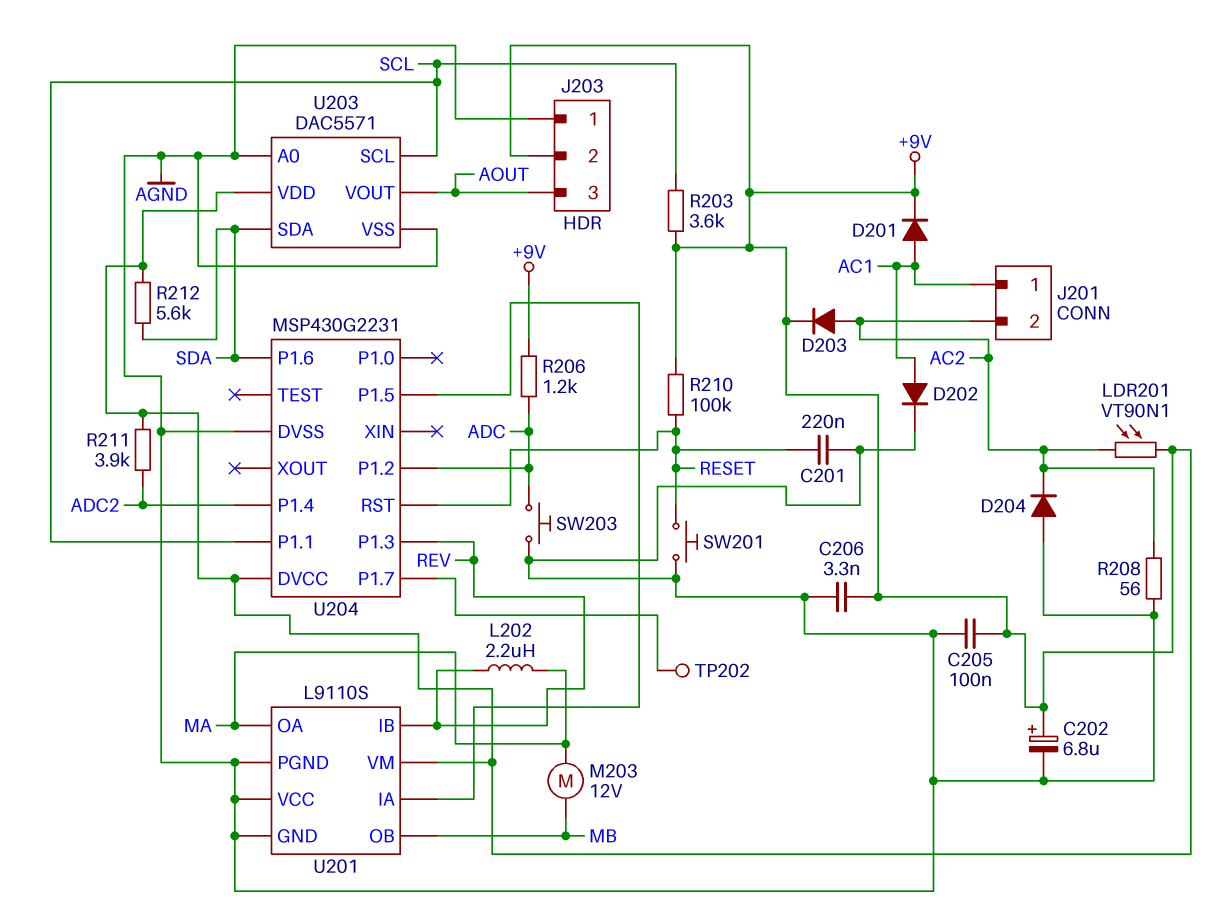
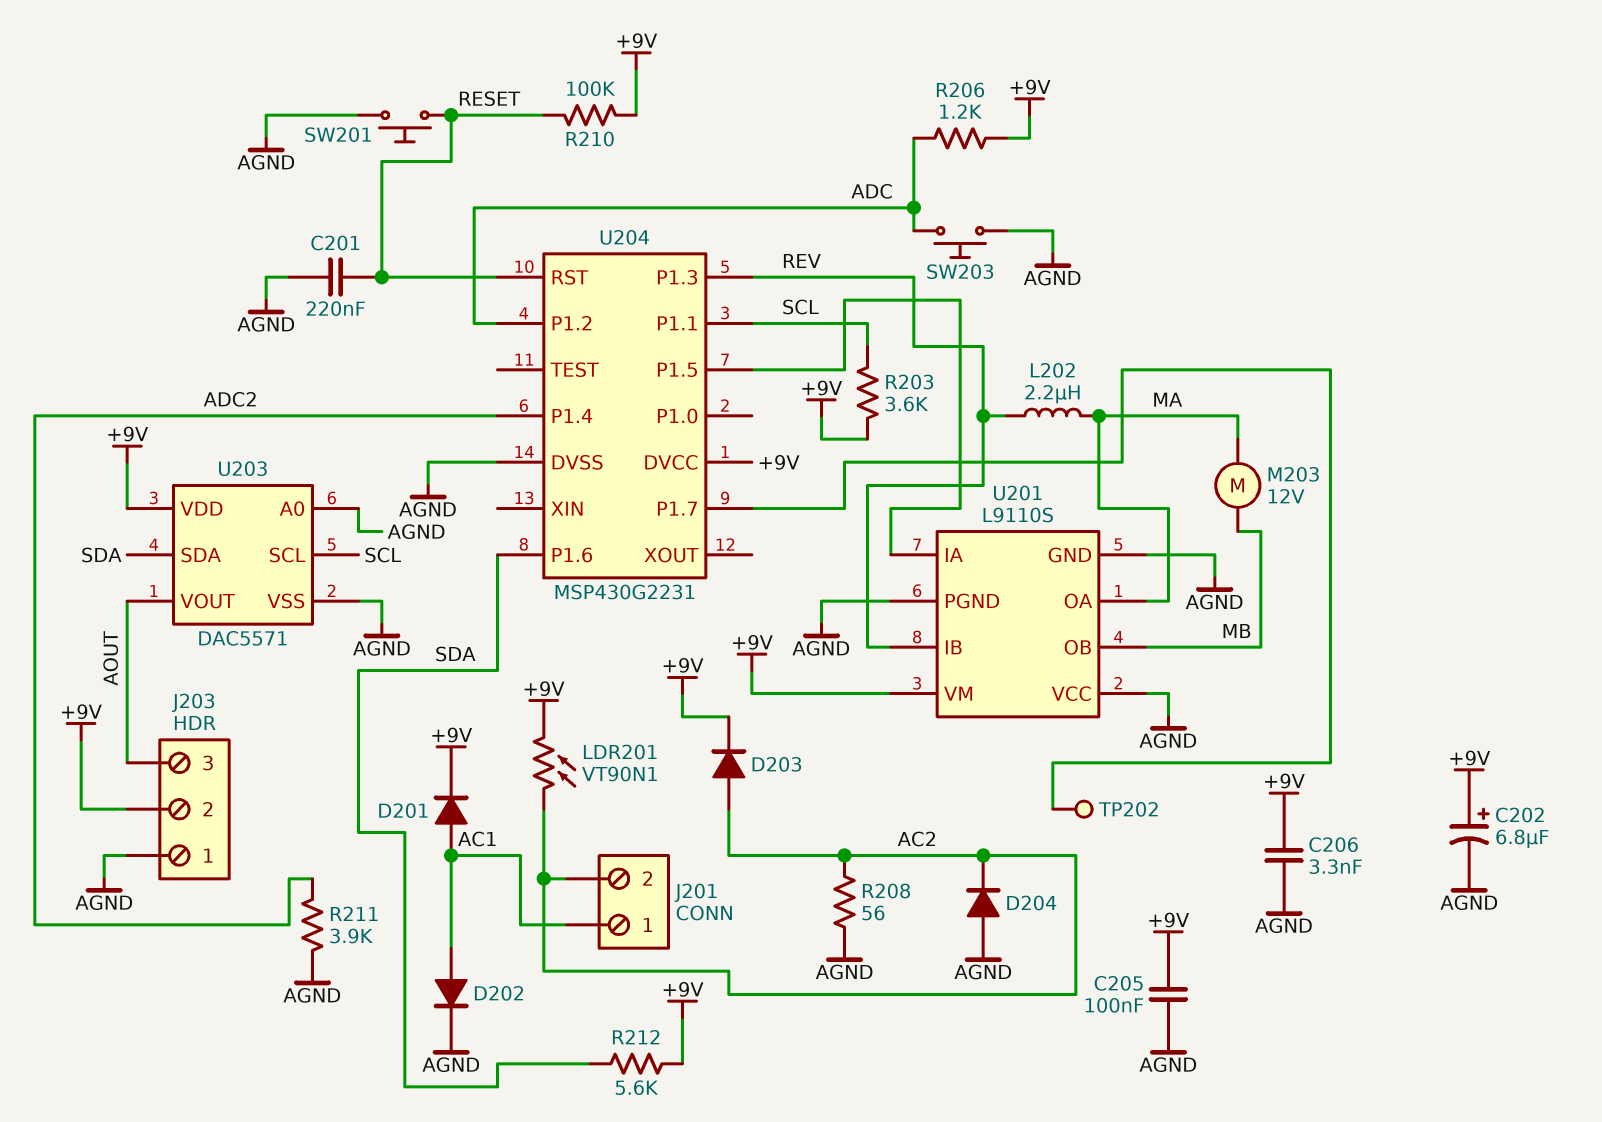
R211: 3.9k (+9V, ADC2) -> 3.9k (ADC2, AGND)

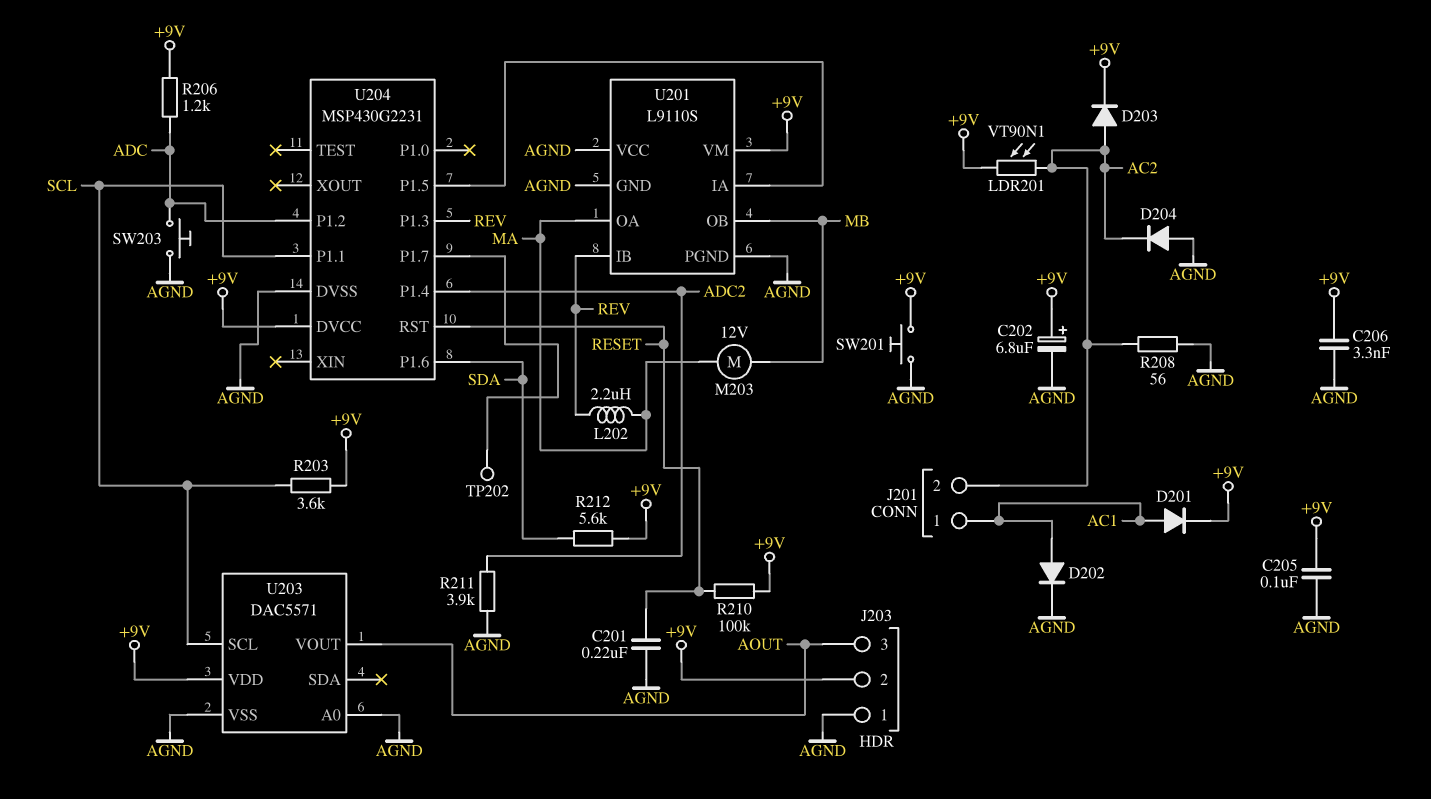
SW201: button (AGND, RESET) -> button (+9V, AGND)
U203 pin SDA: SDA -> none

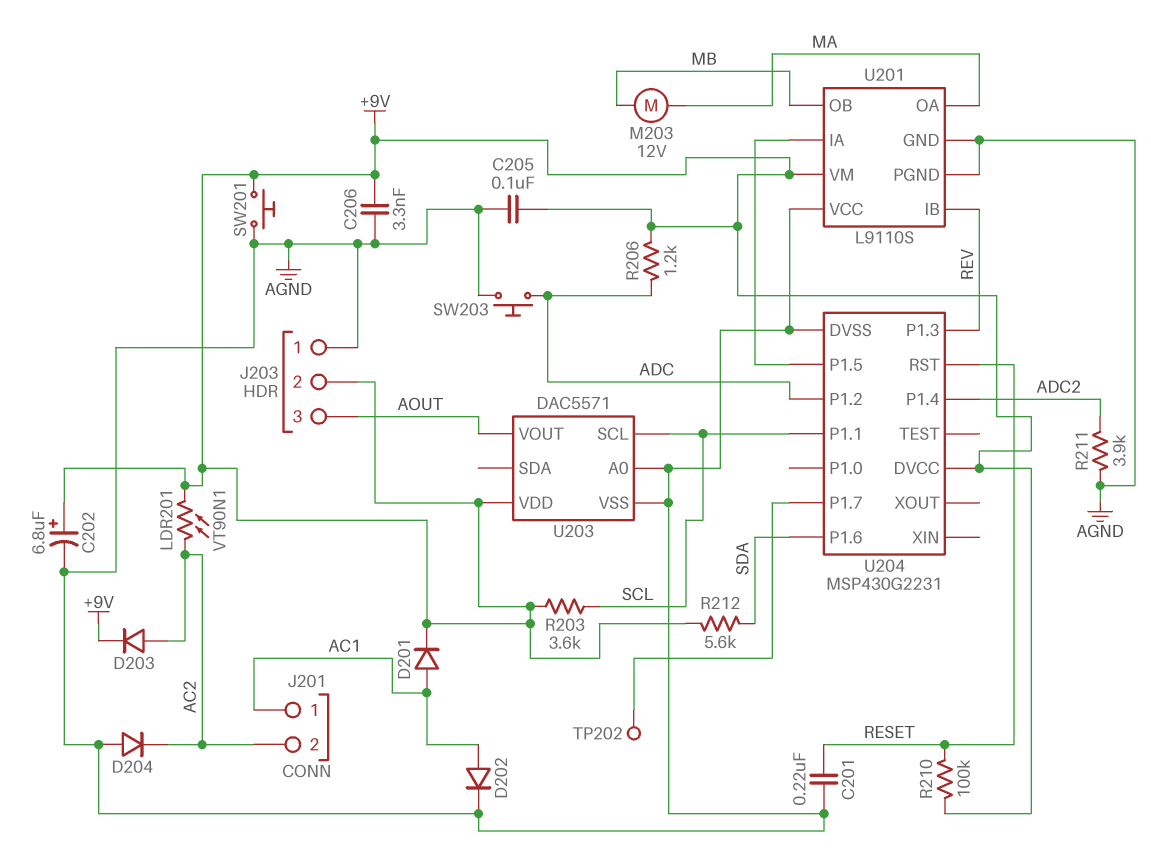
L202: 2.2uH (MA, REV) -> none
R208: 56 (AC2, AGND) -> none

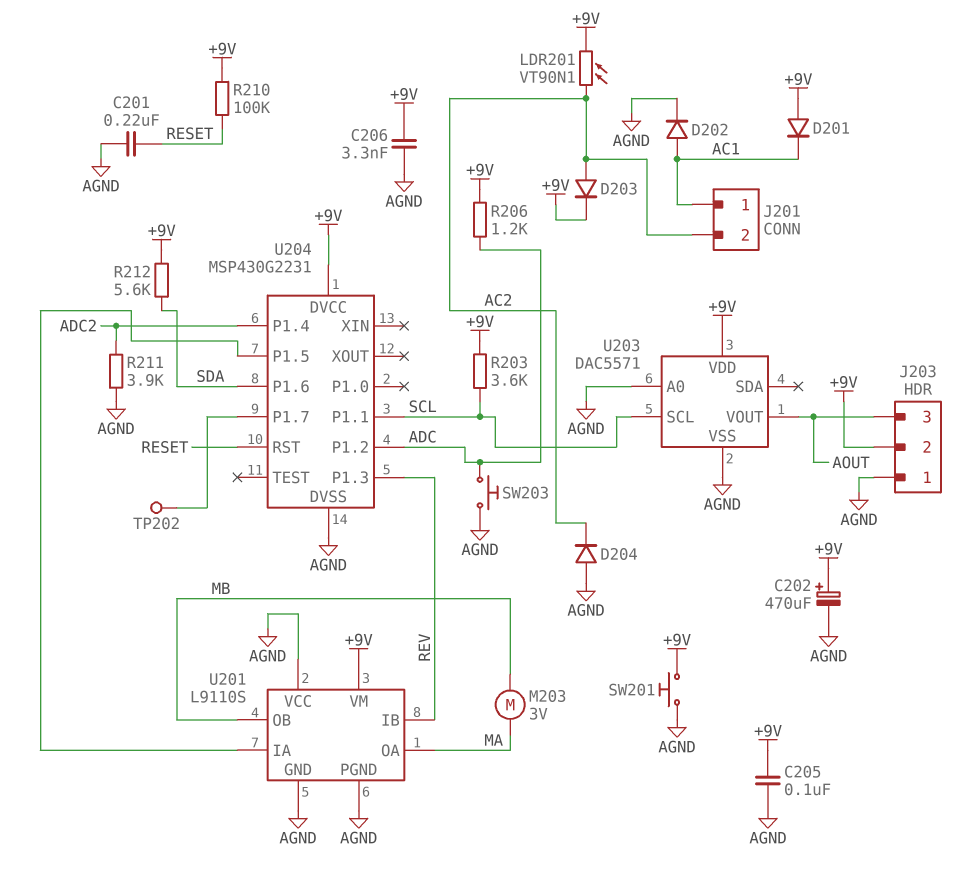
C202: 6.8uF (plus +9V, minus AGND) -> 470uF (plus +9V, minus AGND)
D201: diode (A AC1, K +9V) -> diode (A +9V, K AC1)
M203: motor 12V (MA, MB) -> motor 3V (MA, MB)

